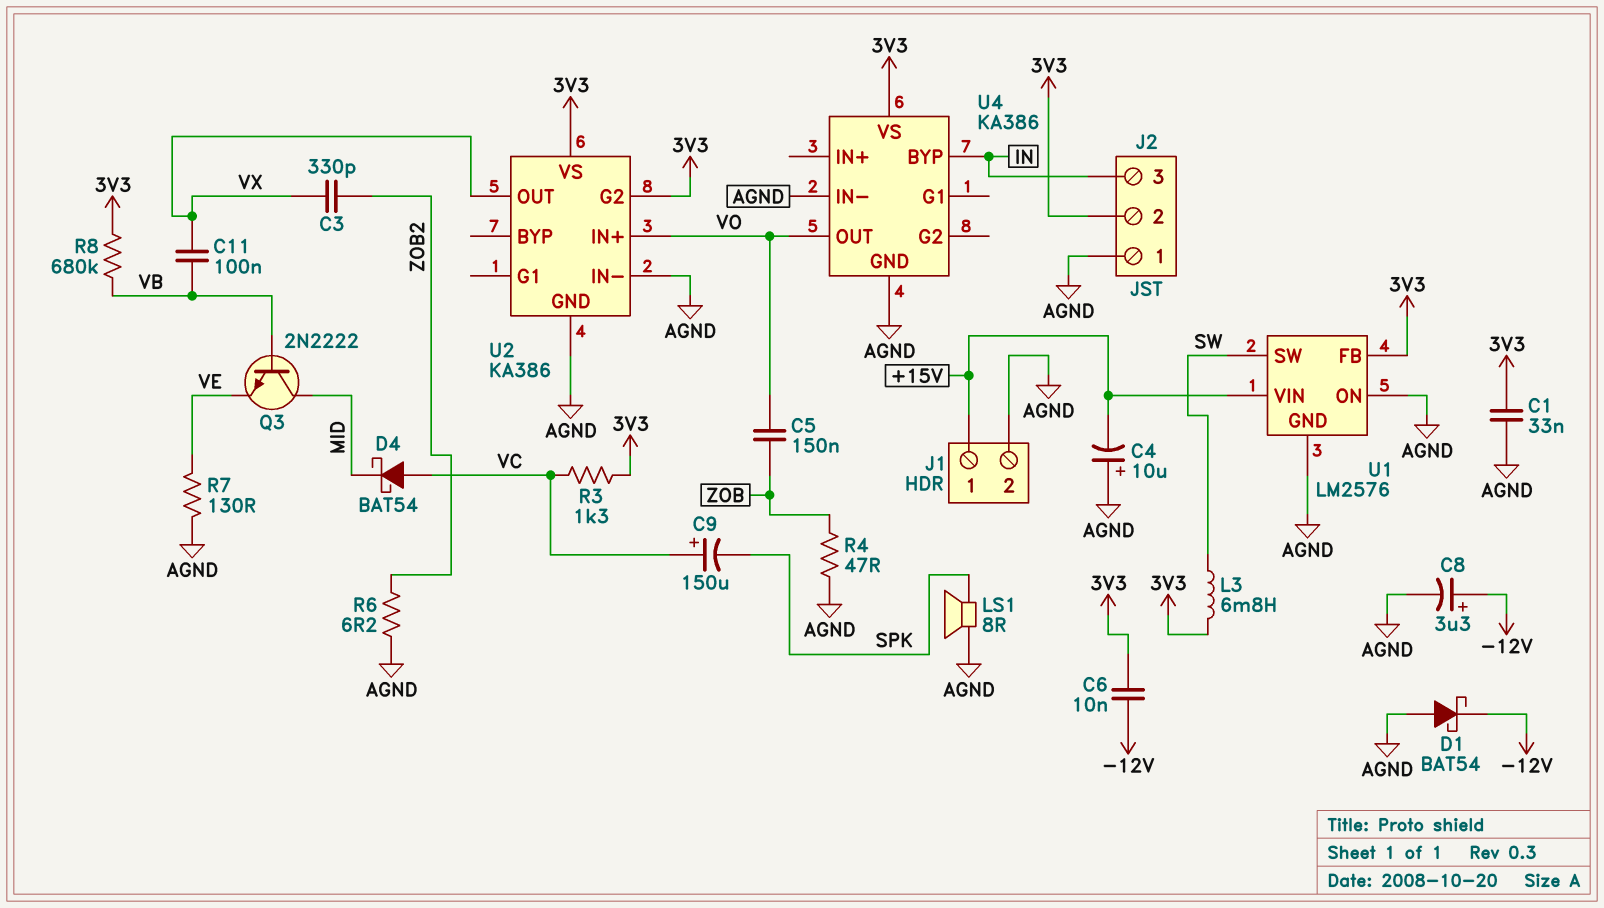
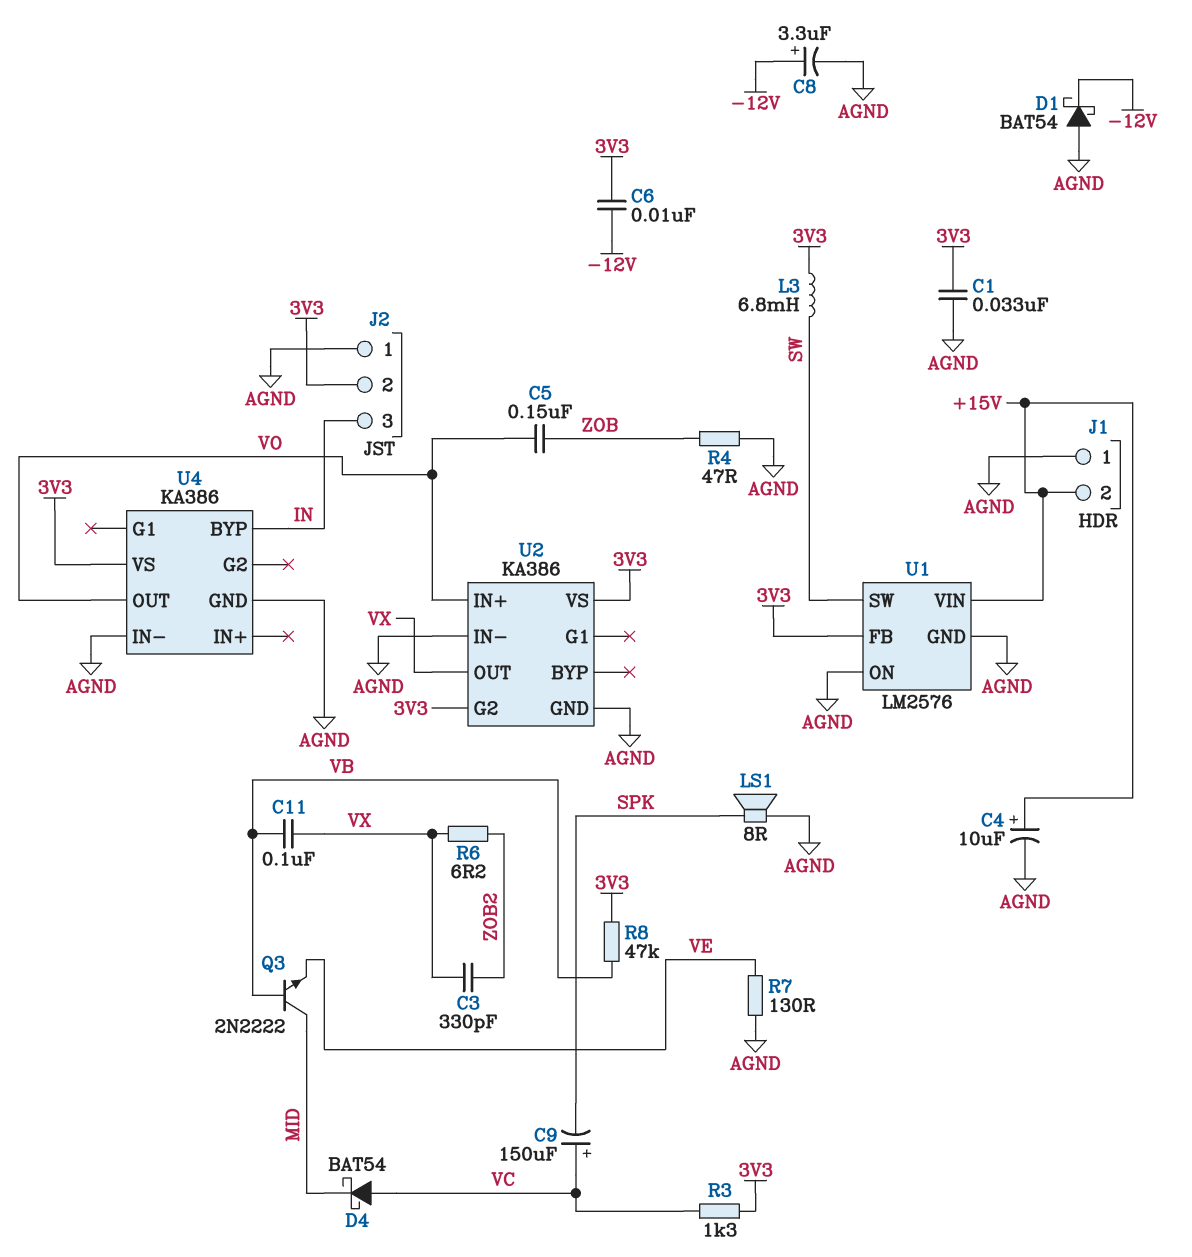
C4: 10uF (plus AGND, minus +15V) -> 10uF (plus +15V, minus AGND)
J1 pin 1: +15V -> AGND
J1 pin 2: AGND -> +15V
R6: 6.2 (AGND, ZOB2) -> 6.2 (VX, ZOB2)
R8: 680k (3V3, VB) -> 47k (3V3, VB)

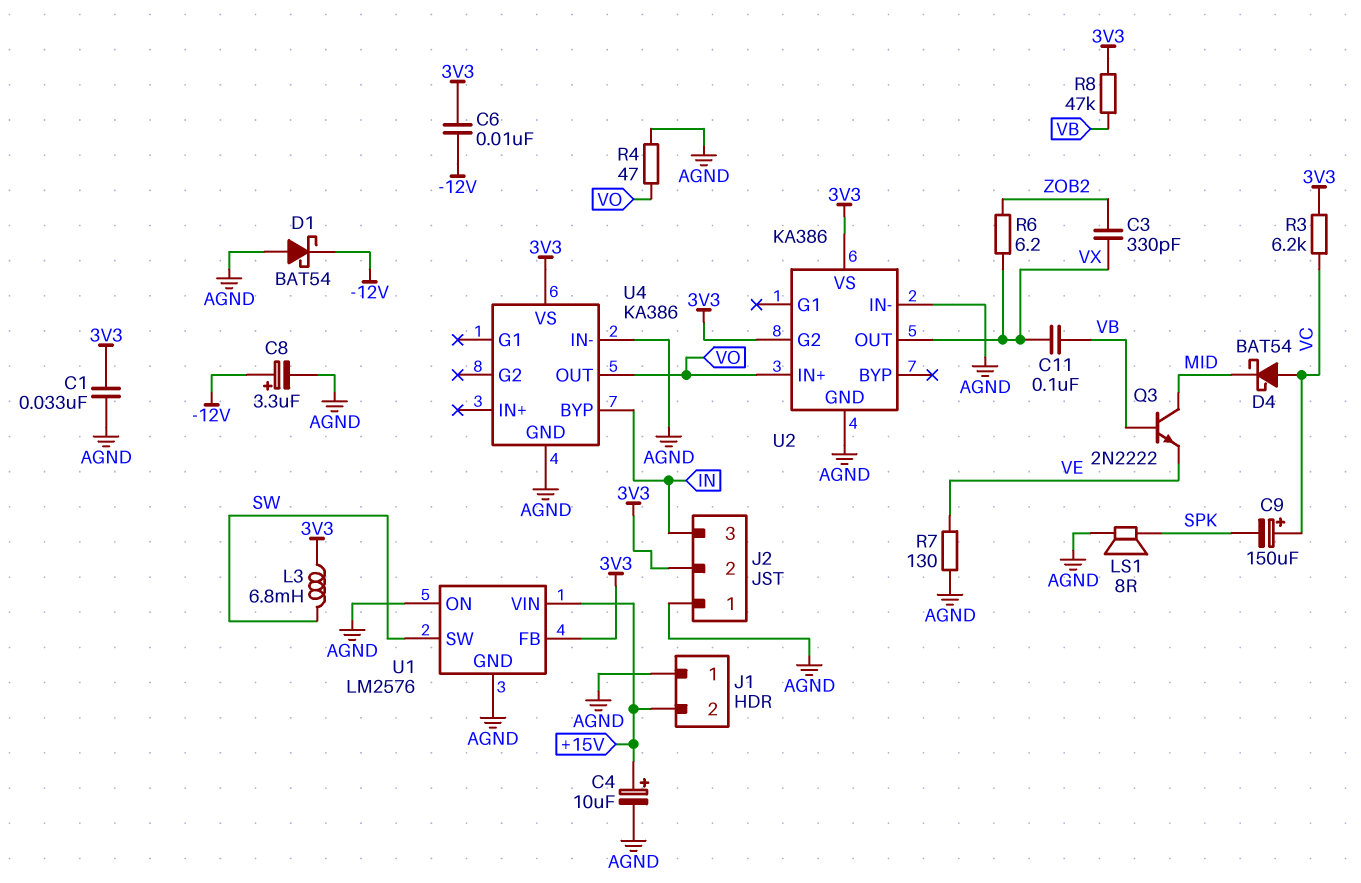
C5: 150nF (VO, ZOB) -> none
R3: 1.3k (3V3, VC) -> 6.2k (3V3, VC)
R4: 47 (AGND, ZOB) -> 47 (AGND, VO)

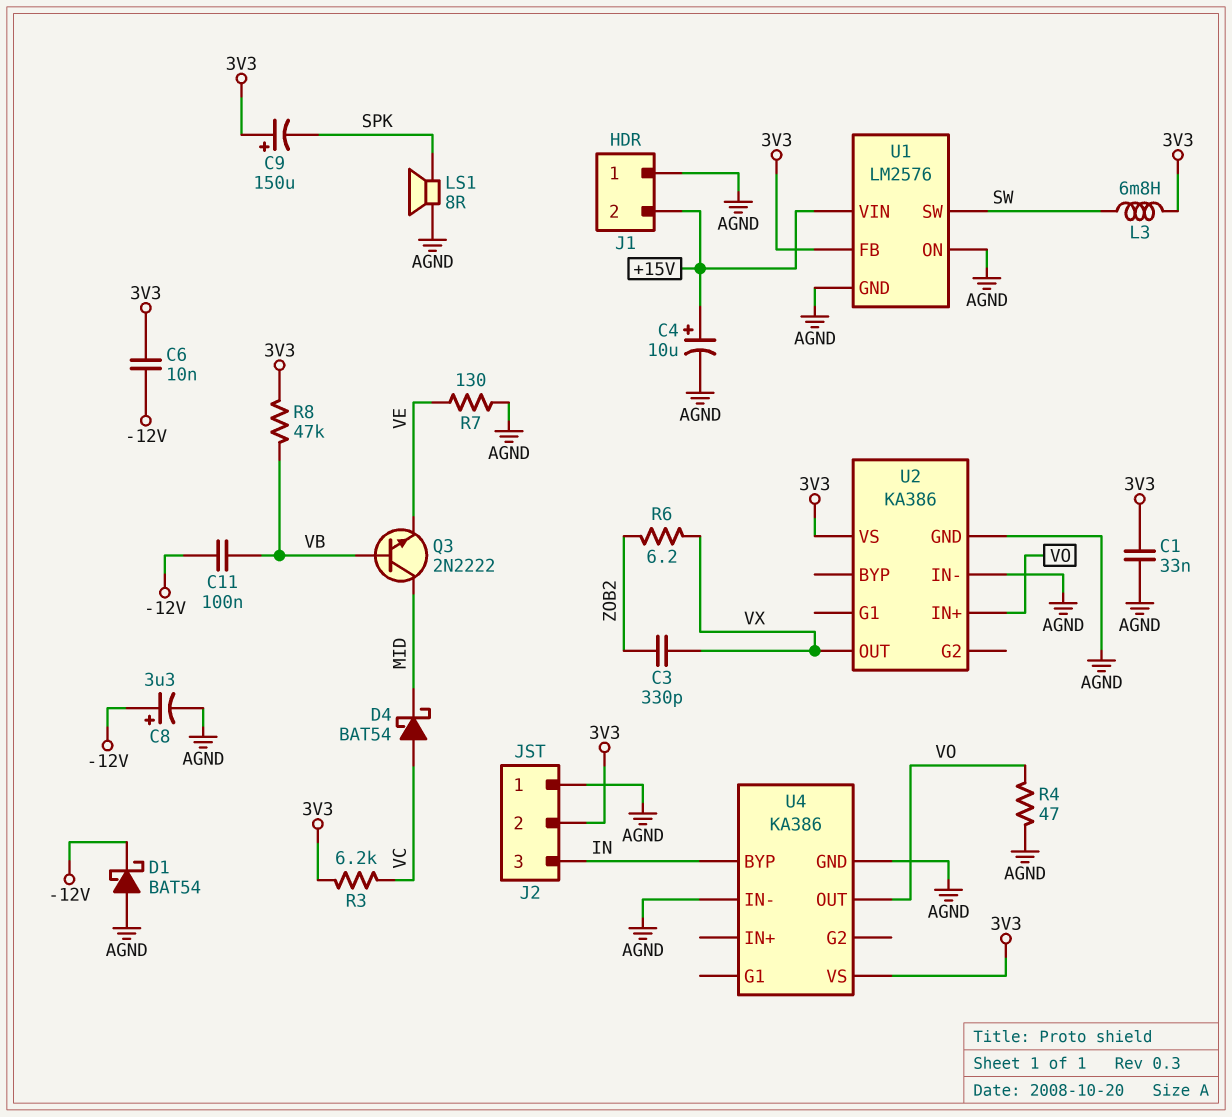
C9: 150uF (plus VC, minus SPK) -> 150uF (plus 3V3, minus SPK)
C11: 100nF (VB, VX) -> 100nF (-12V, VB)
U2 pin G2: 3V3 -> none

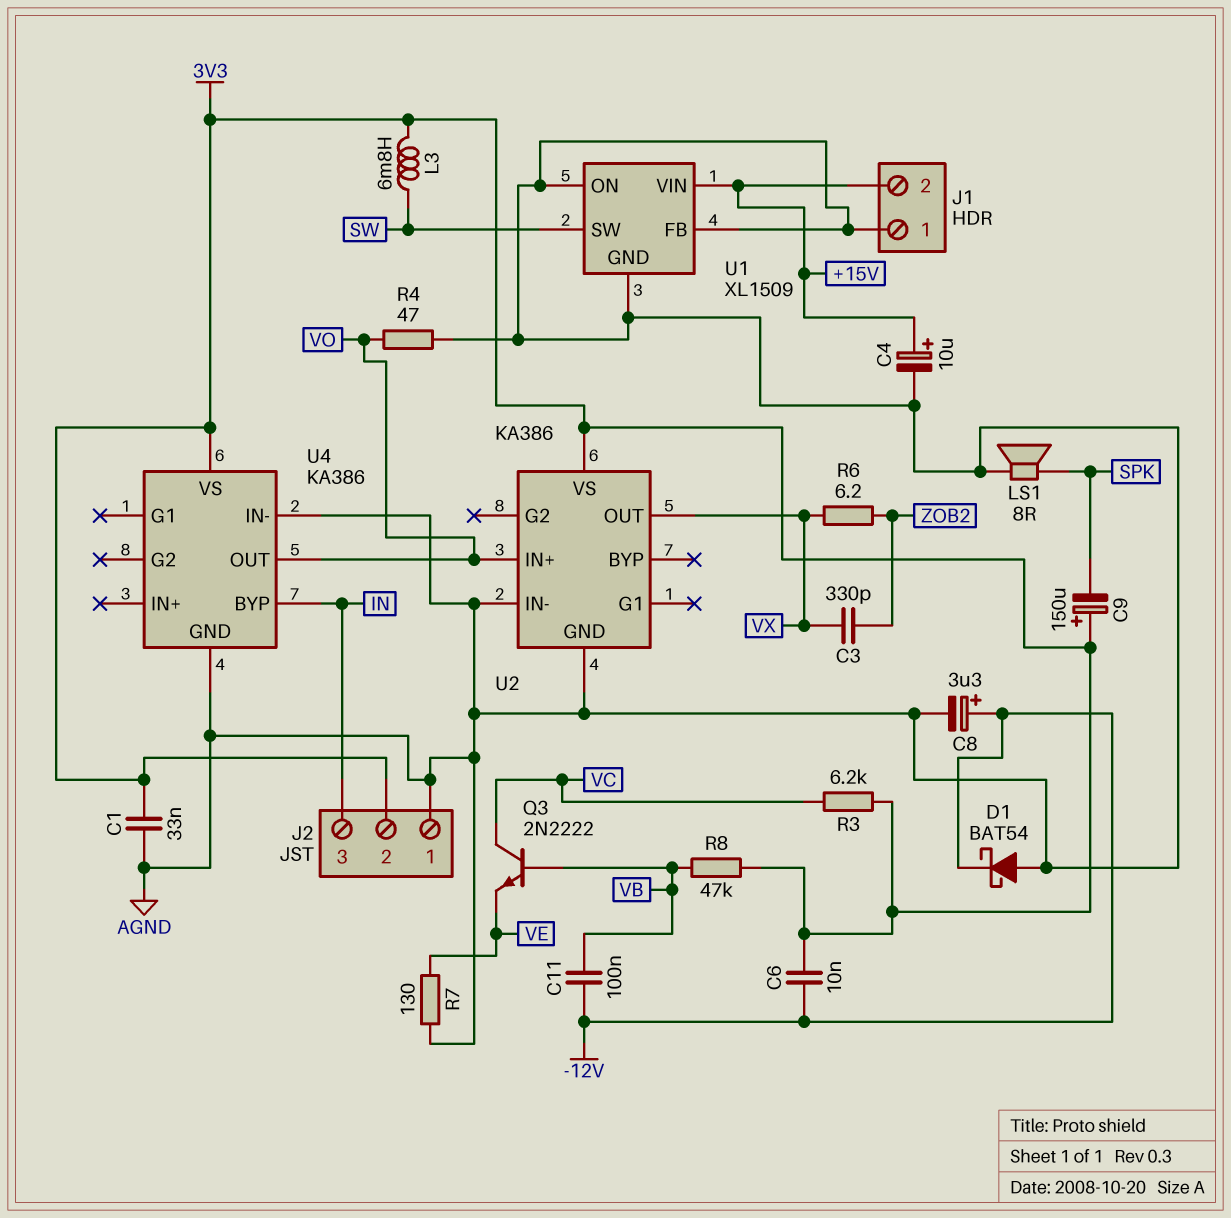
D4: schottky BAT54 (A VC, K MID) -> none
Q3: NPN 2N2222 (B VB, C MID, E VE) -> NPN 2N2222 (B VB, C VC, E VE)
U1: LM2576 -> XL1509
U1 pin FB: 3V3 -> AGND

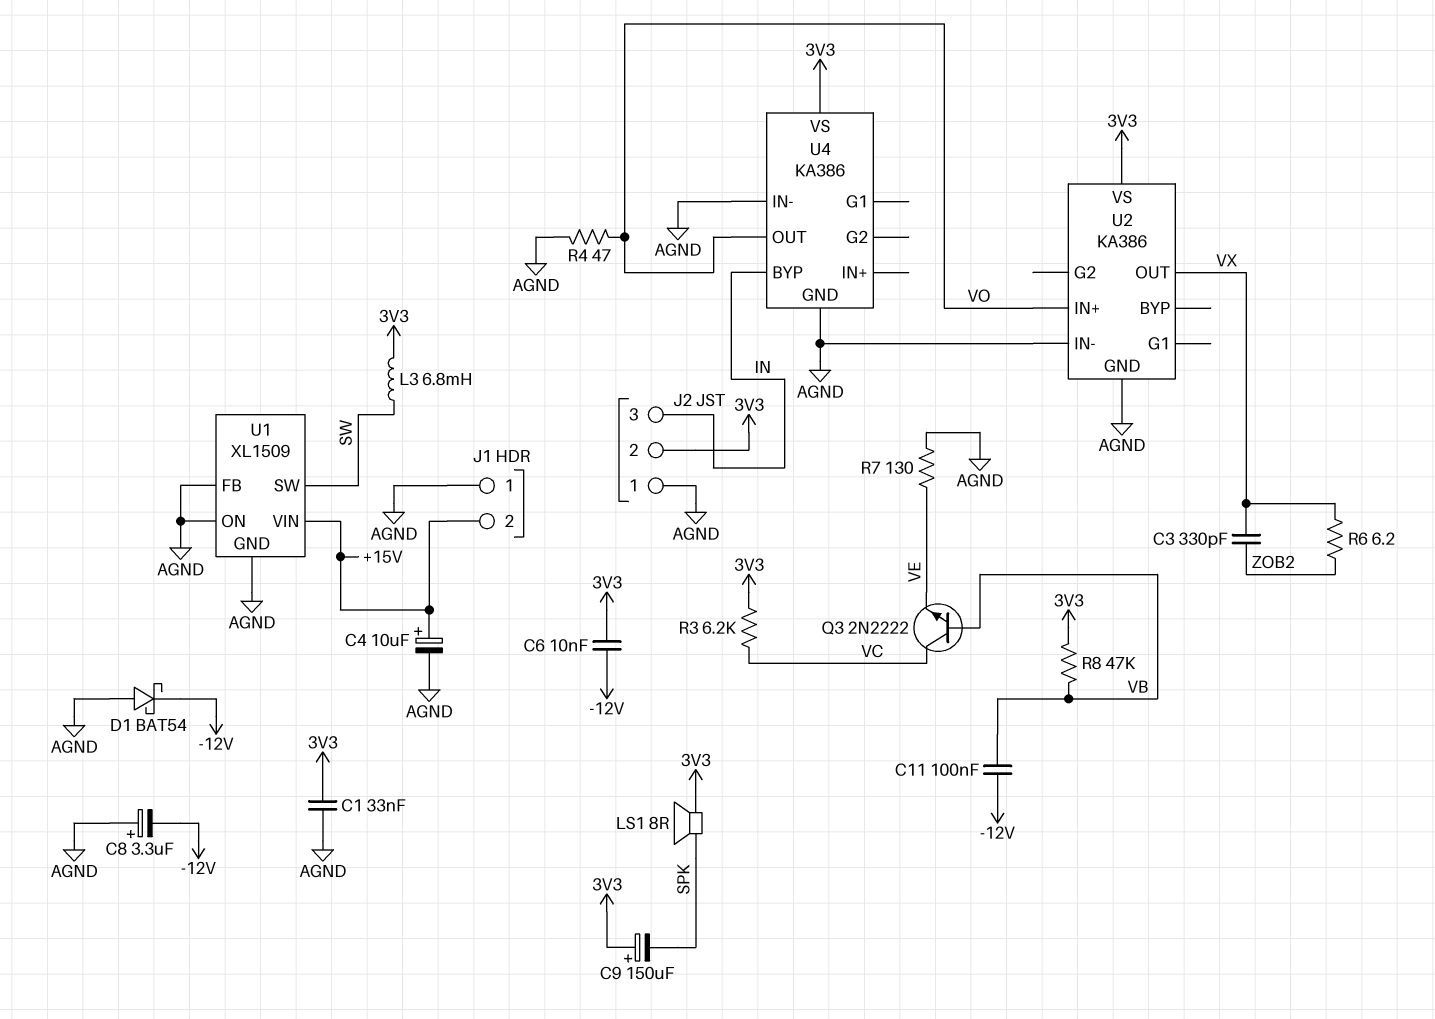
C8: 3.3uF (plus -12V, minus AGND) -> 3.3uF (plus AGND, minus -12V)
LS1: speaker 8R (AGND, SPK) -> speaker 8R (3V3, SPK)

